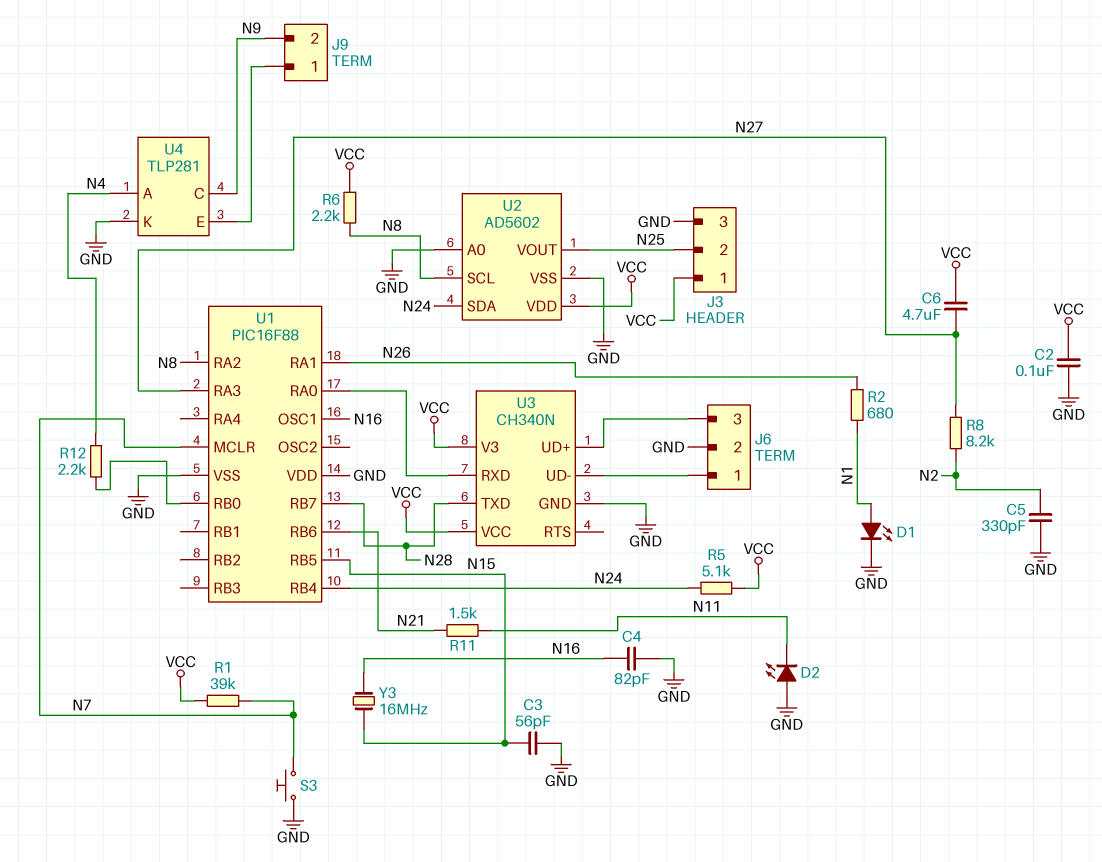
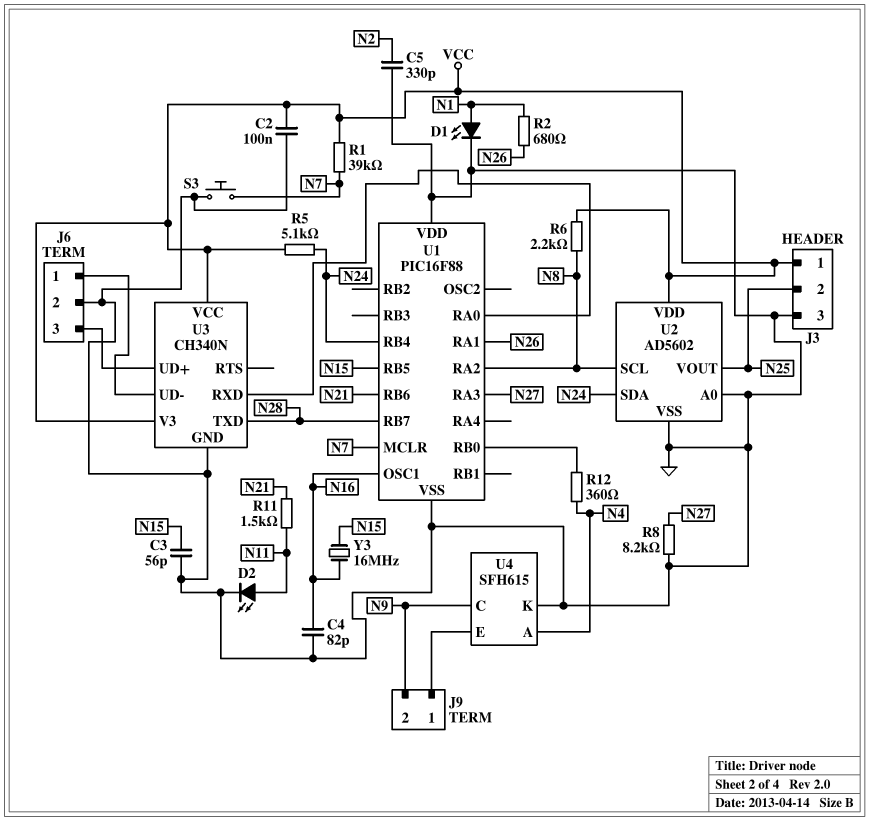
C6: 4.7uF (N27, VCC) -> none
D2: LED (A GND, K N11) -> LED (A N11, K GND)
R8: 8.2k (N2, N27) -> 8.2k (GND, N27)
R12: 2.2k (N4, U1/RB0) -> 360 (N4, U1/RB0)
U4: TLP281 -> SFH615

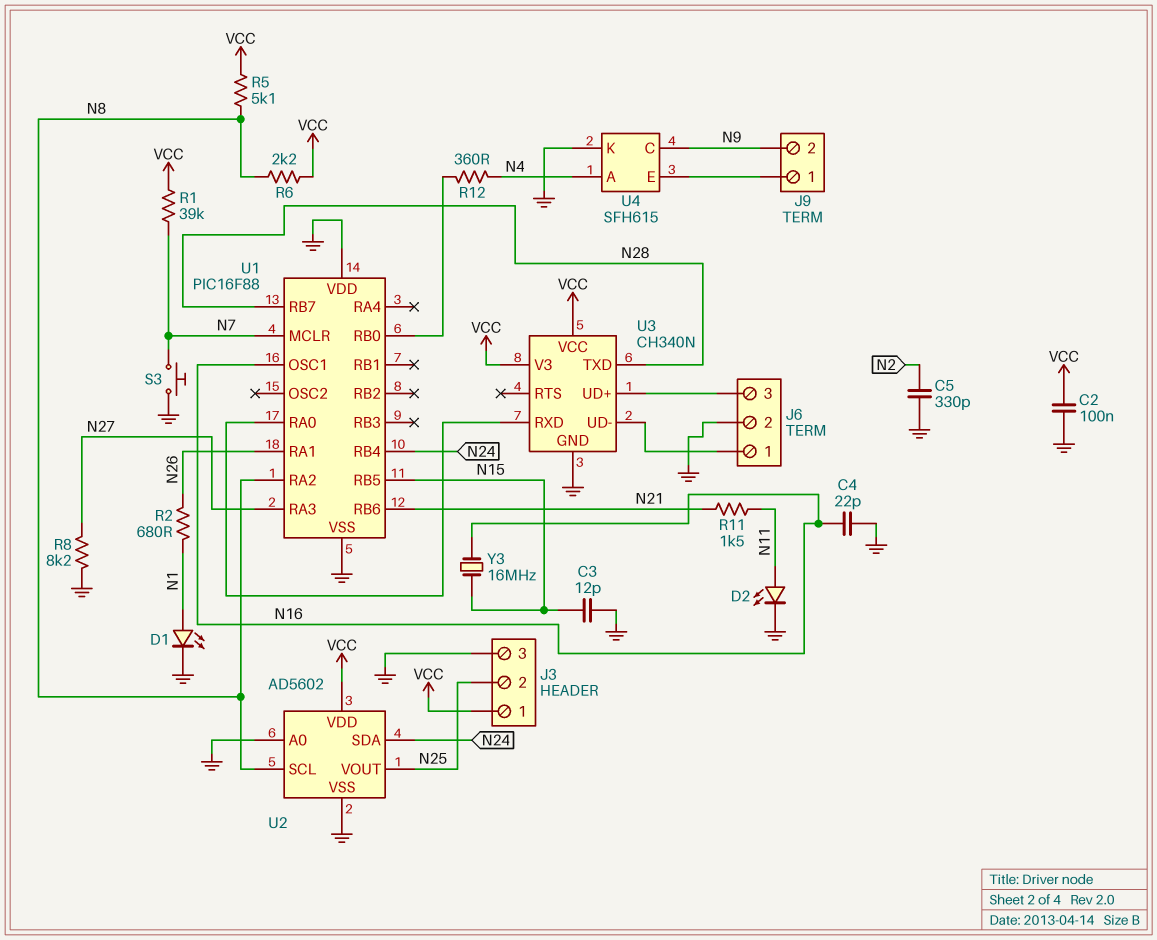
C3: 56pF (GND, N15) -> 12pF (GND, N15)
C4: 82pF (GND, N16) -> 22pF (GND, N16)
R5: 5.1k (N24, VCC) -> 5.1k (N8, VCC)

